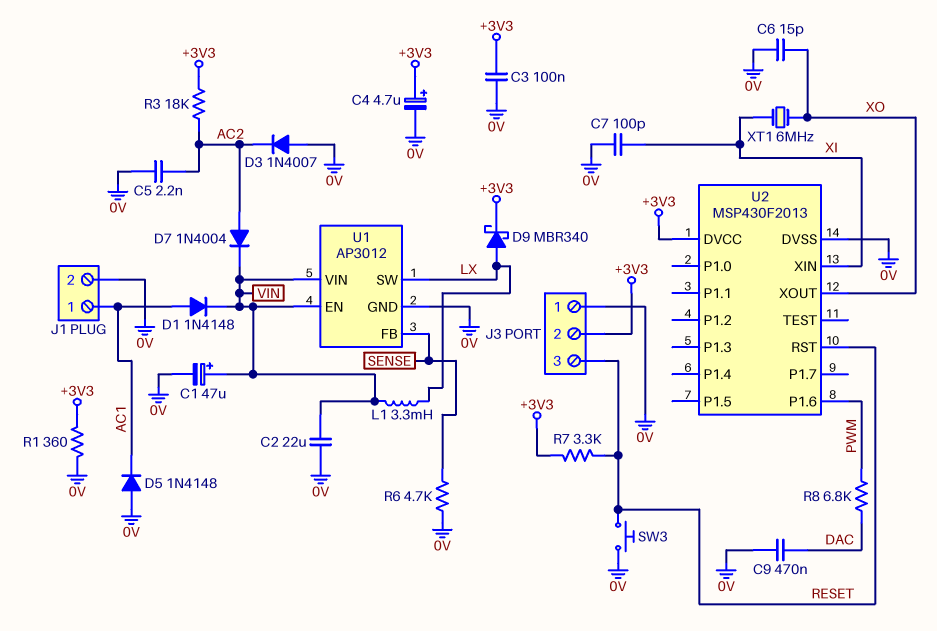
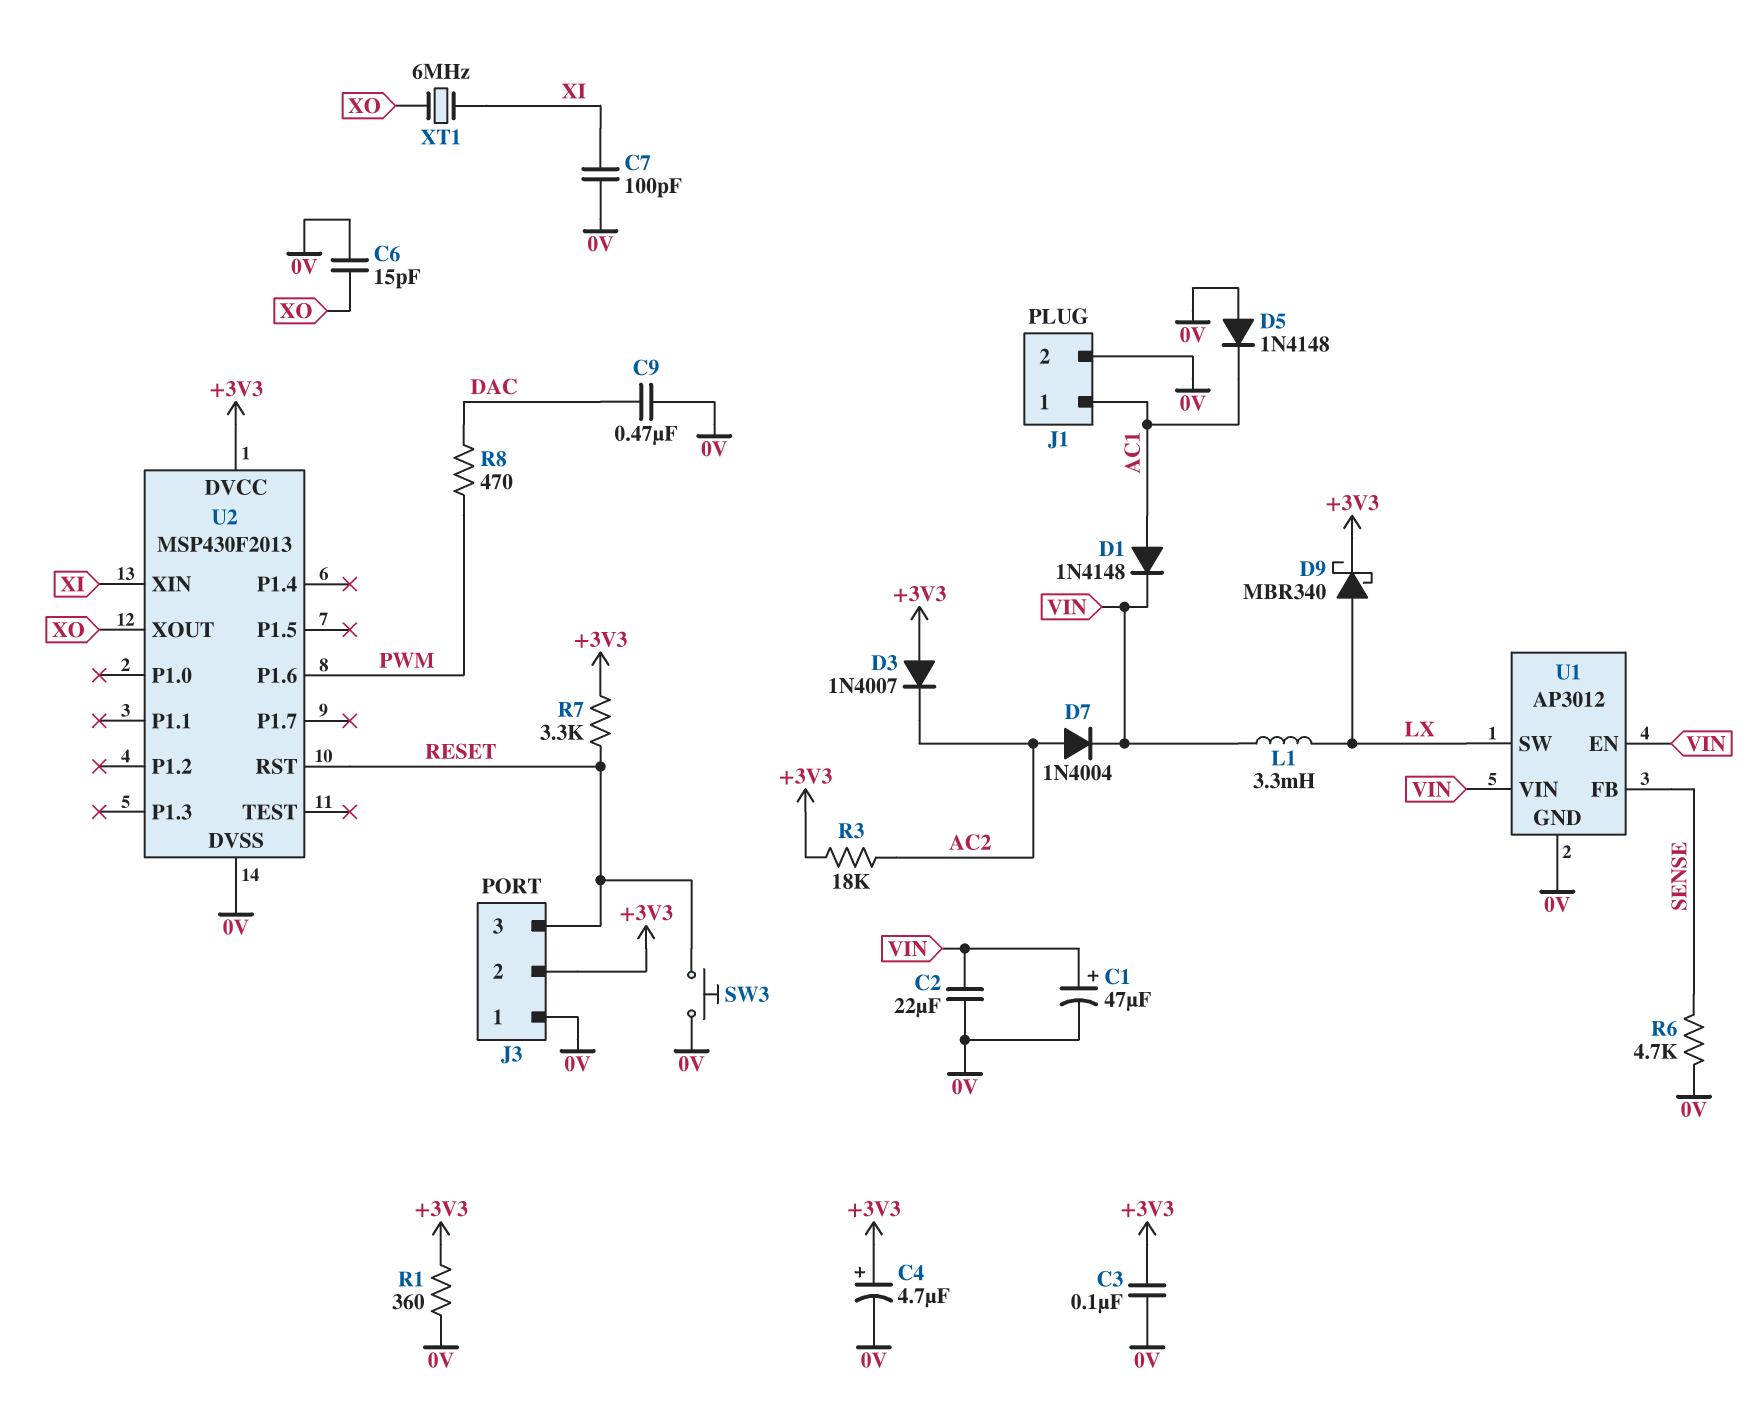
C5: 2.2nF (0V, AC2) -> none
D3: diode 1N4007 (A 0V, K AC2) -> diode 1N4007 (A +3V3, K AC2)
R8: 6.8k (DAC, PWM) -> 470 (DAC, PWM)

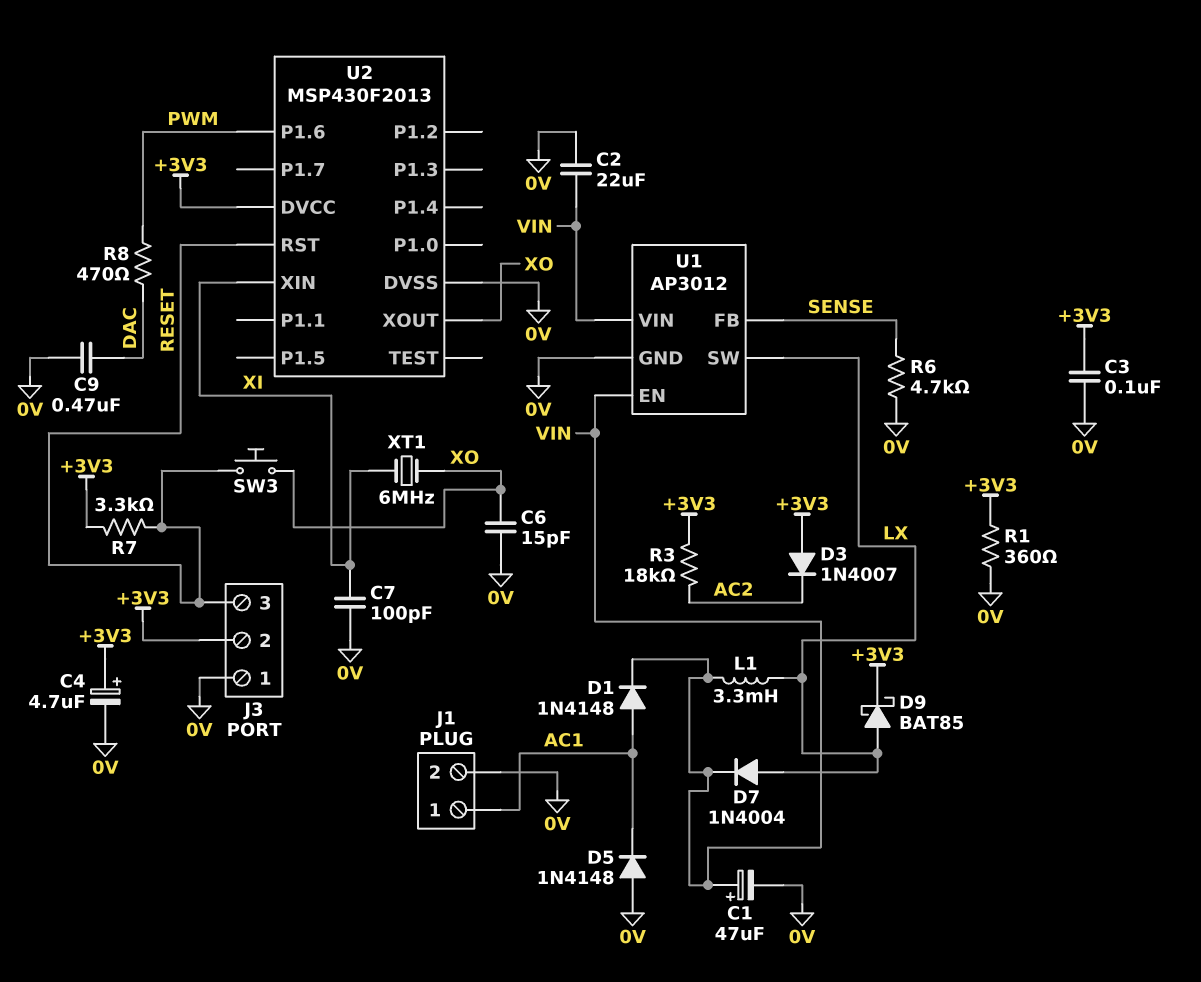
D7: diode 1N4004 (A AC2, K VIN) -> diode 1N4004 (A LX, K VIN)
D9: schottky MBR340 (A LX, K +3V3) -> schottky BAT85 (A LX, K +3V3)
SW3: button (0V, RESET) -> button (RESET, XO)

